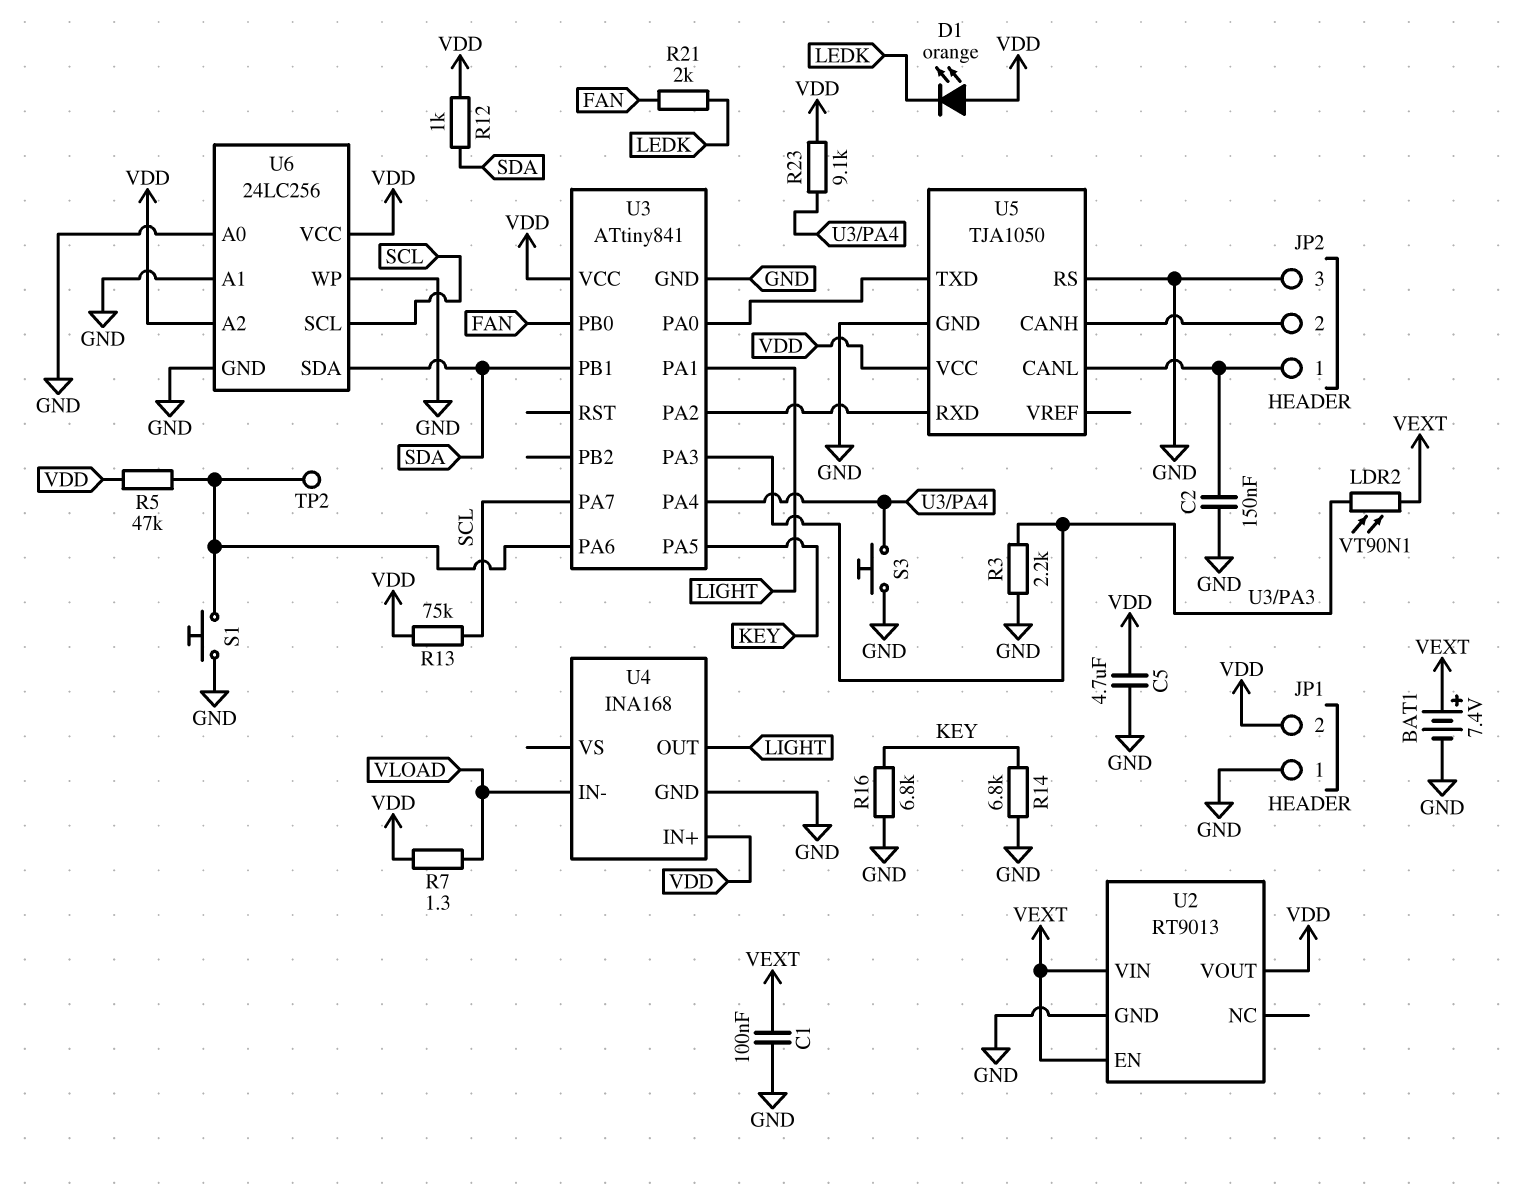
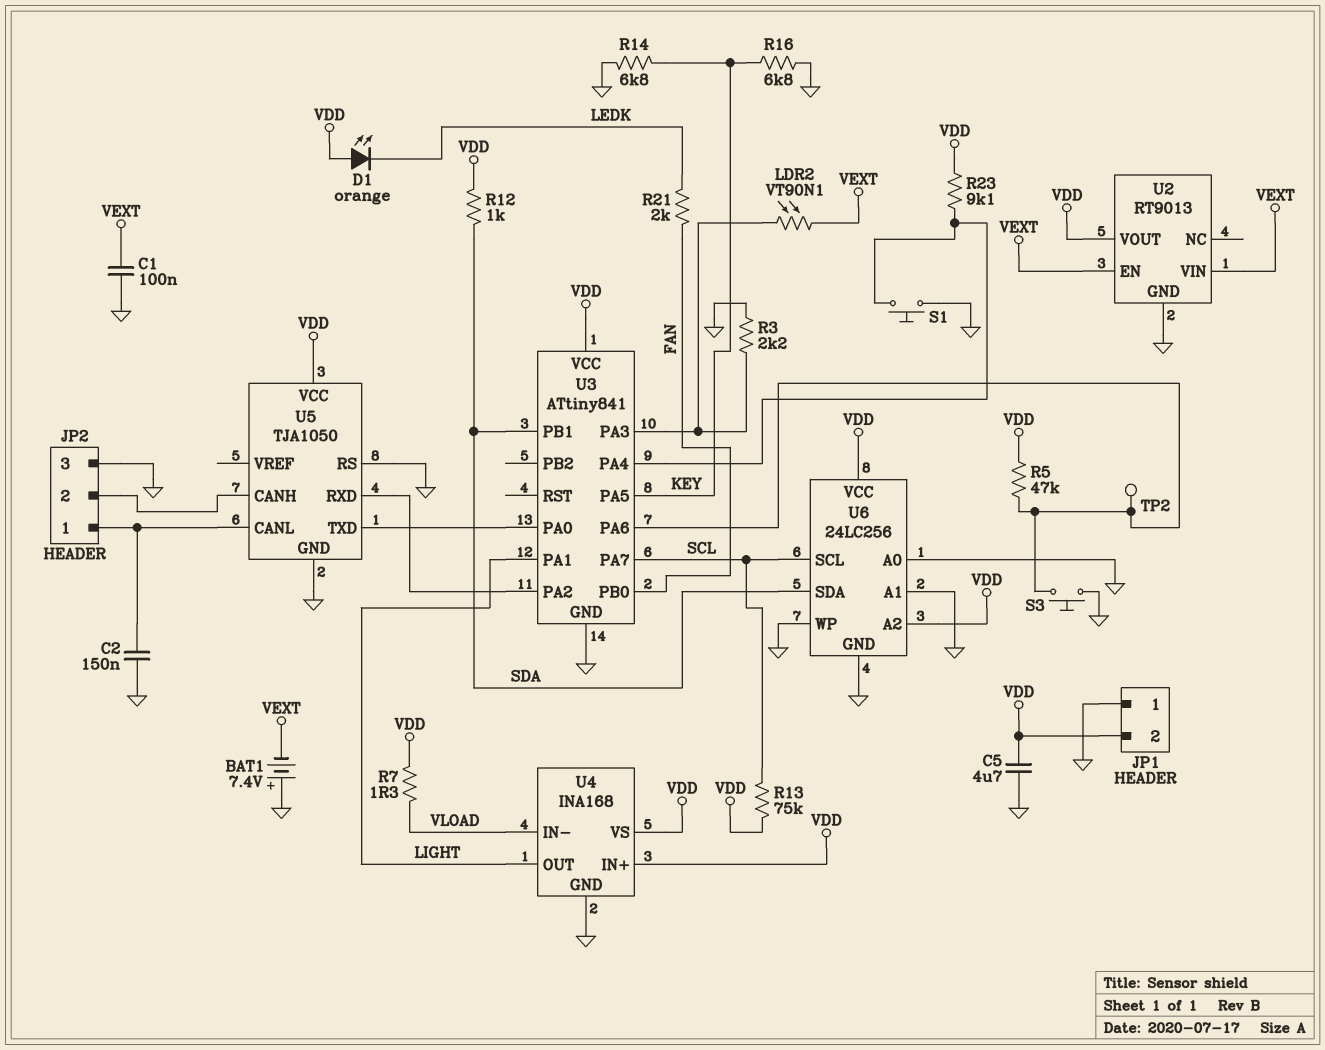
BAT1: 7.4V (plus VEXT, minus GND) -> 7.4V (plus GND, minus VEXT)
S1: button (GND, U3/PA6) -> button (GND, U3/PA4)
S3: button (GND, U3/PA4) -> button (GND, U3/PA6)
U4 pin VS: none -> VDD

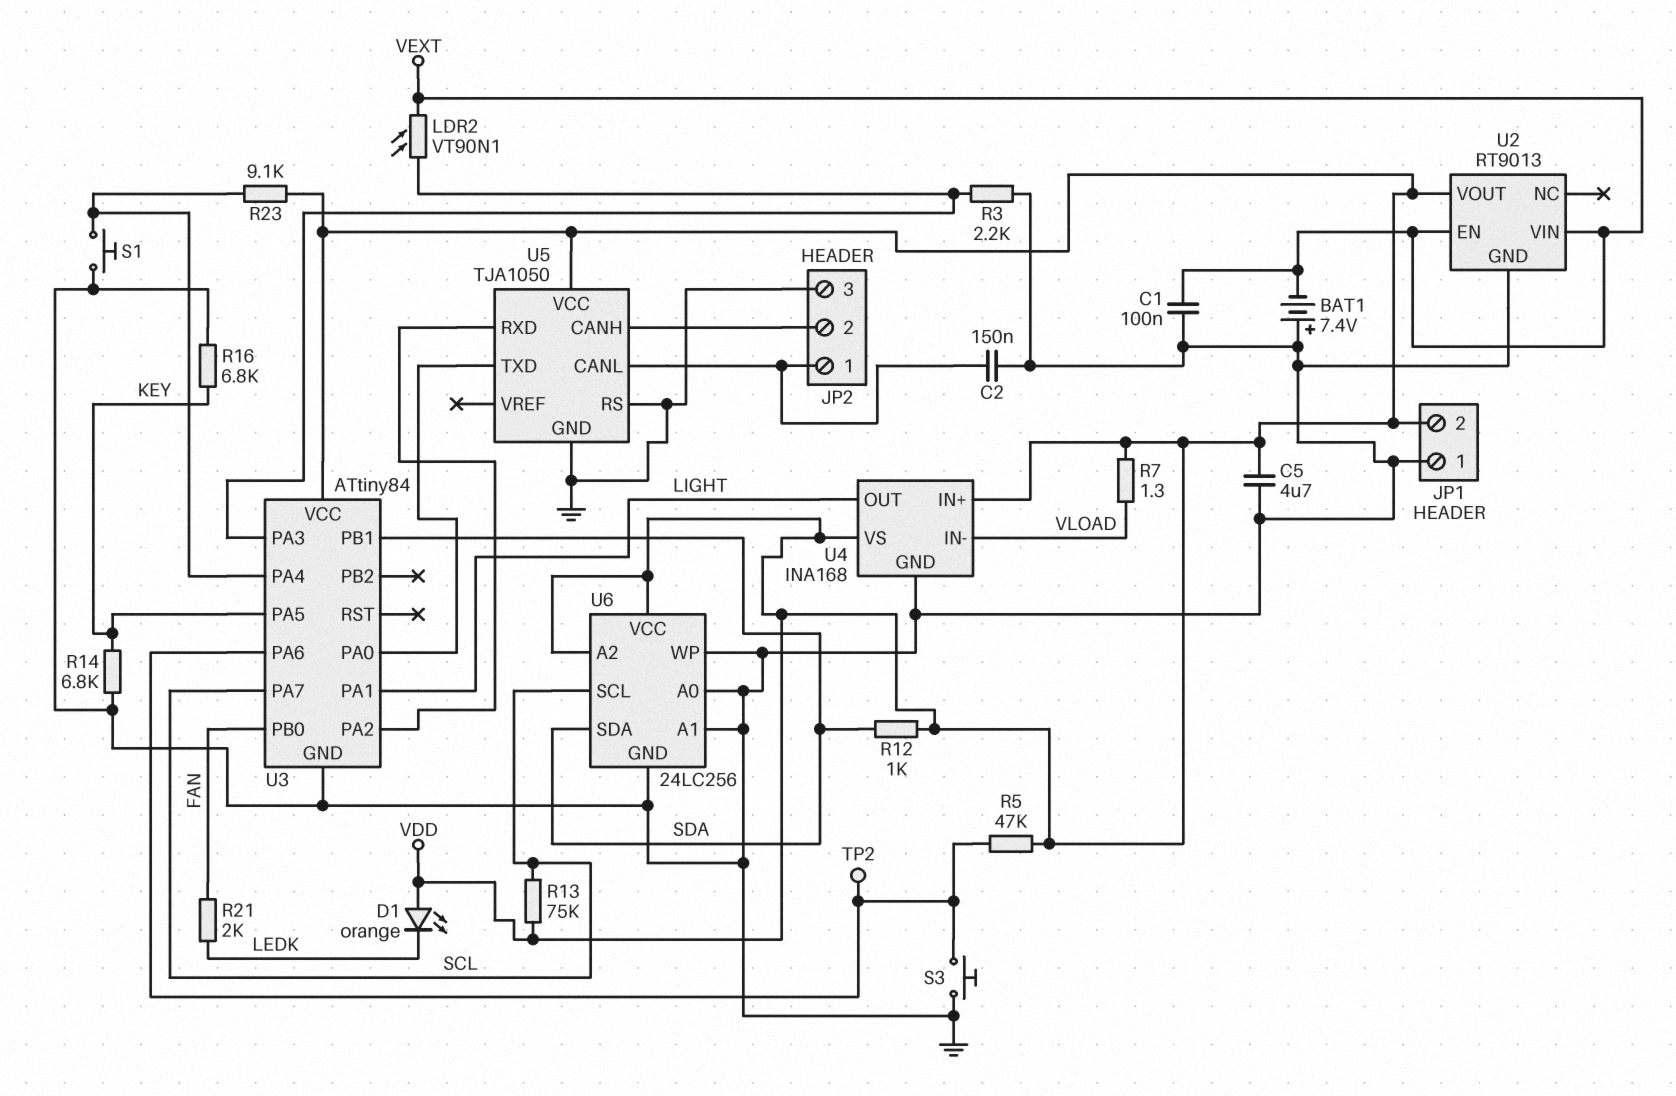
U3: ATtiny841 -> ATtiny84

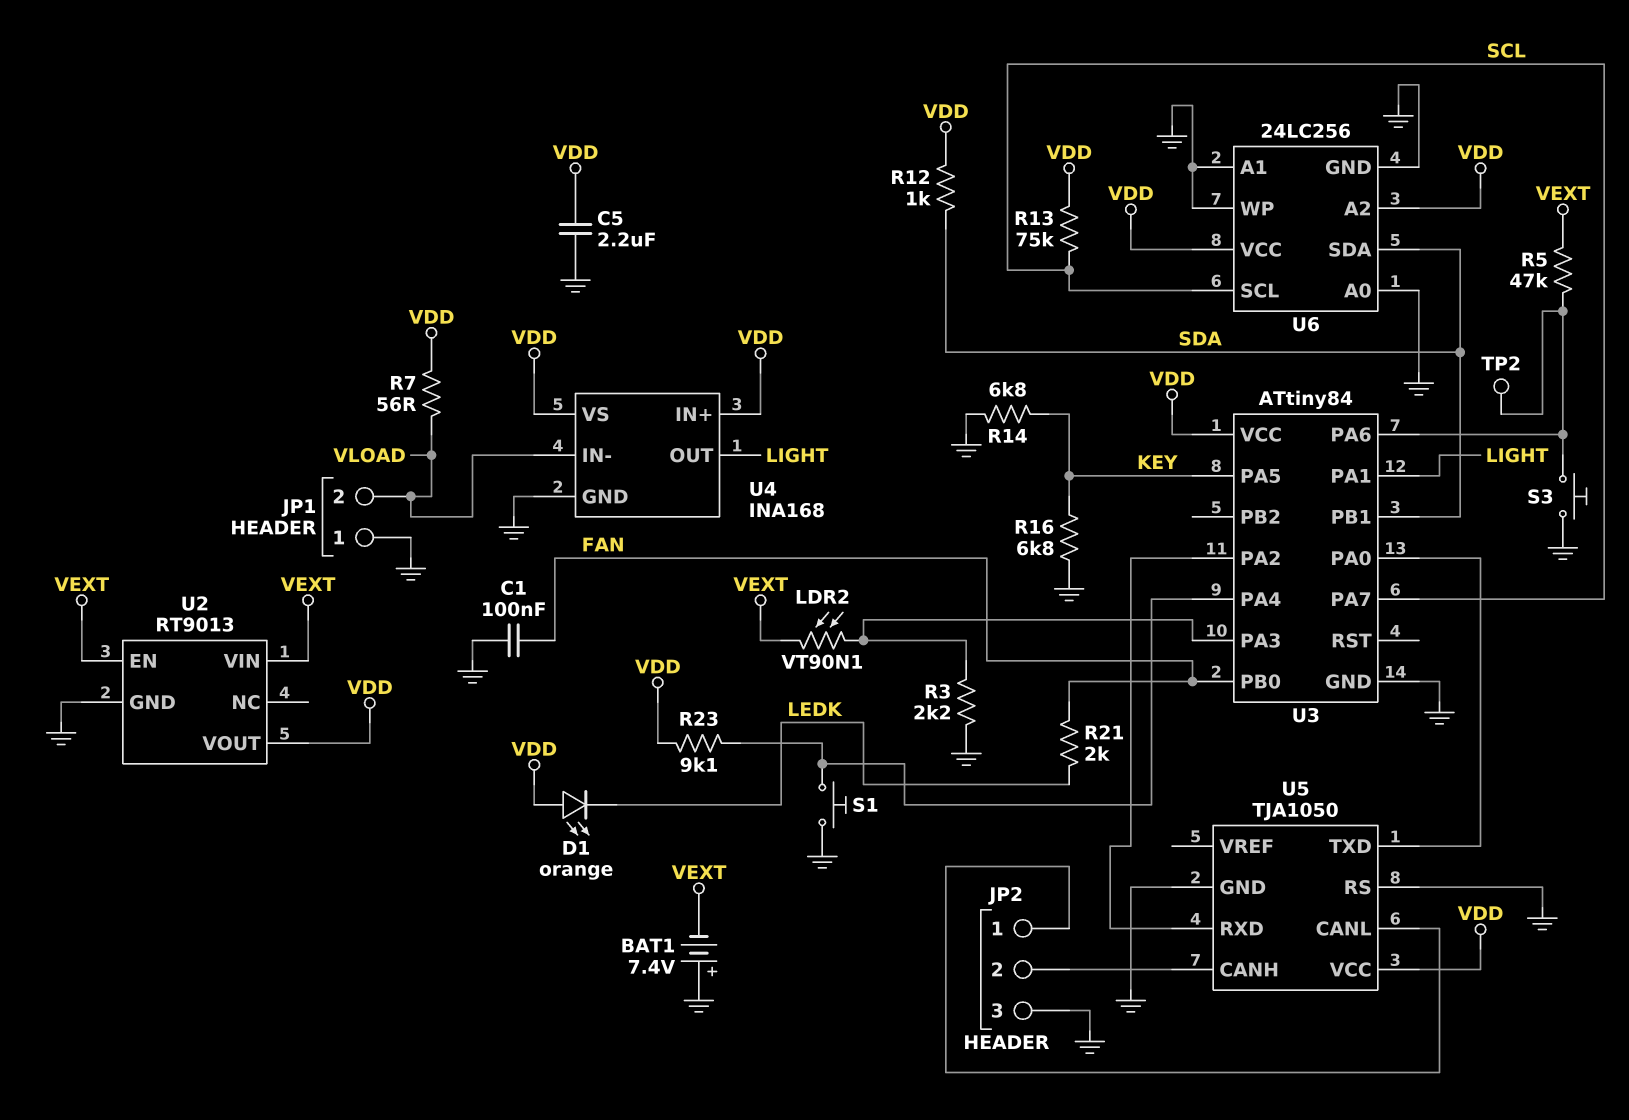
C1: 100nF (GND, VEXT) -> 100nF (FAN, GND)
C2: 150nF (GND, JP2/1) -> none
C5: 4.7uF (GND, VDD) -> 2.2uF (GND, VDD)
JP1 pin 2: VDD -> VLOAD
R5: 47k (U3/PA6, VDD) -> 47k (U3/PA6, VEXT)
R7: 1.3 (VDD, VLOAD) -> 56 (VDD, VLOAD)

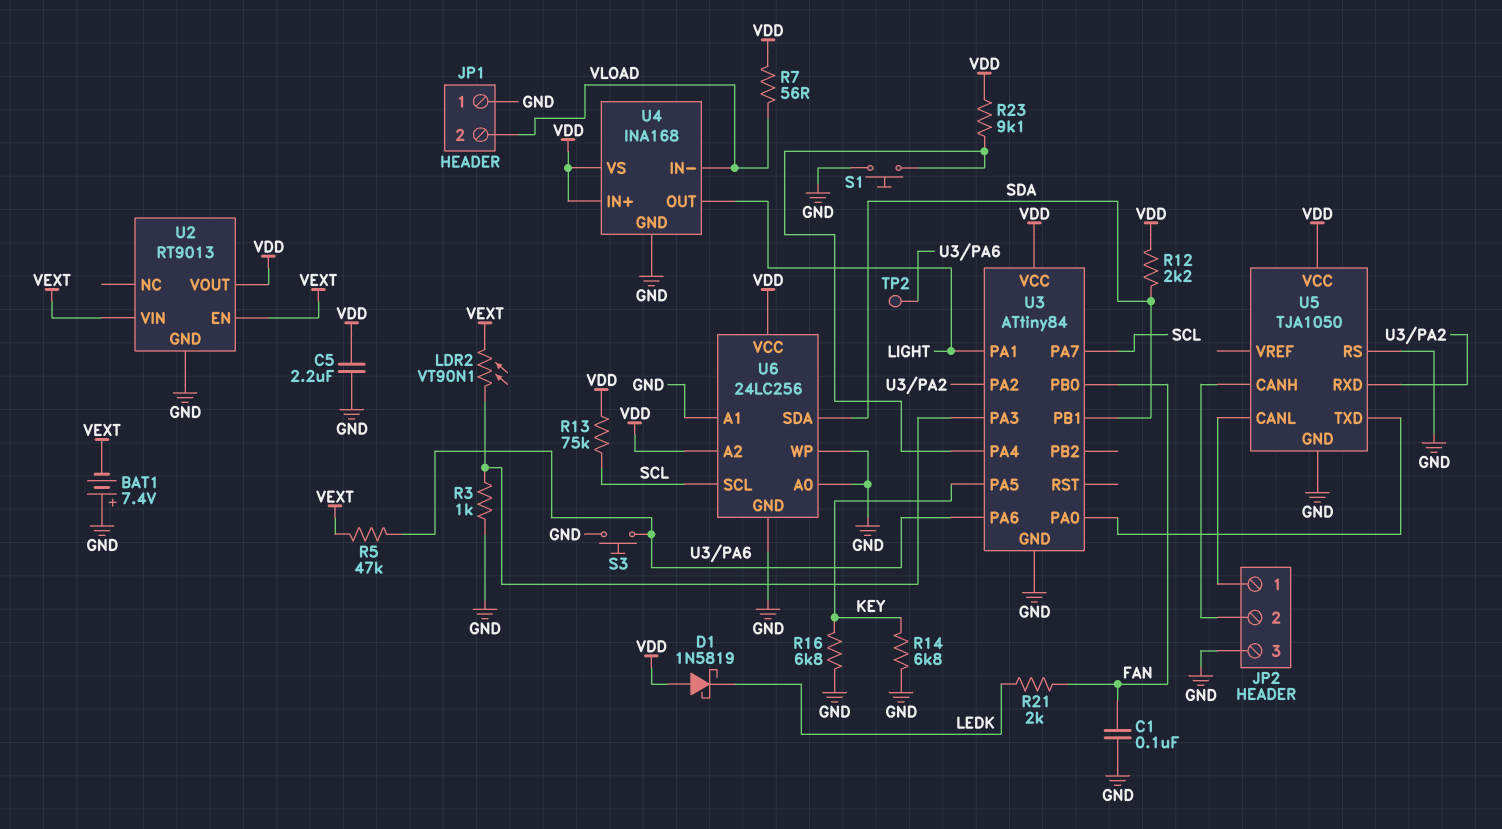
D1: LED orange (A VDD, K LEDK) -> schottky 1N5819 (A VDD, K LEDK)
R3: 2.2k (GND, U3/PA3) -> 1k (GND, U3/PA3)
R12: 1k (SDA, VDD) -> 2.2k (SDA, VDD)

